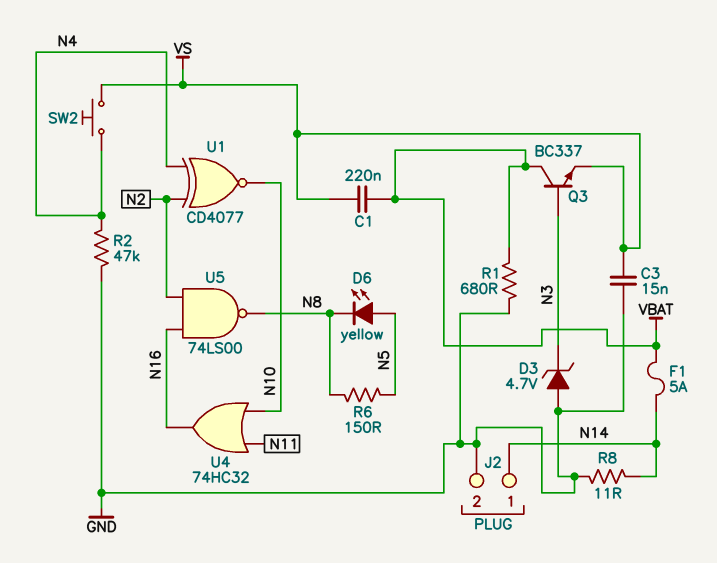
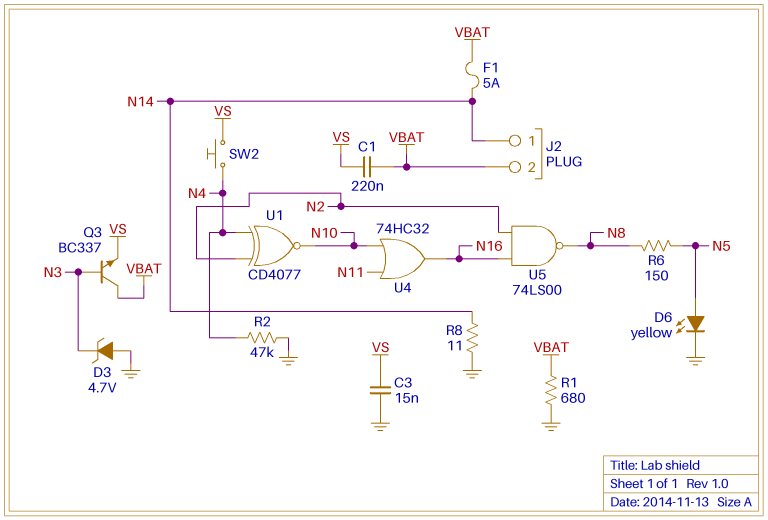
D6: LED yellow (A N5, K N8) -> LED yellow (A N5, K GND)
J2 pin 2: GND -> VBAT

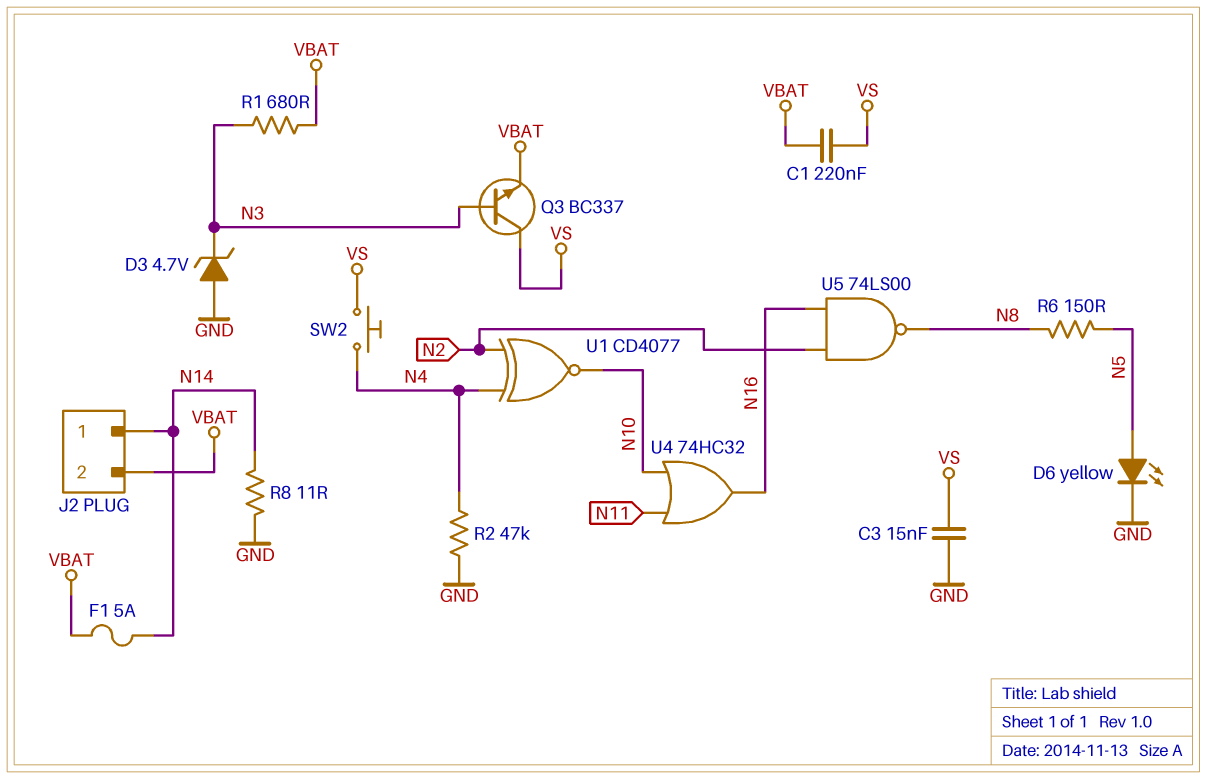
Q3: NPN BC337 (B N3, C VBAT, E VS) -> NPN BC337 (B N3, C VS, E VBAT)
R1: 680 (GND, VBAT) -> 680 (N3, VBAT)

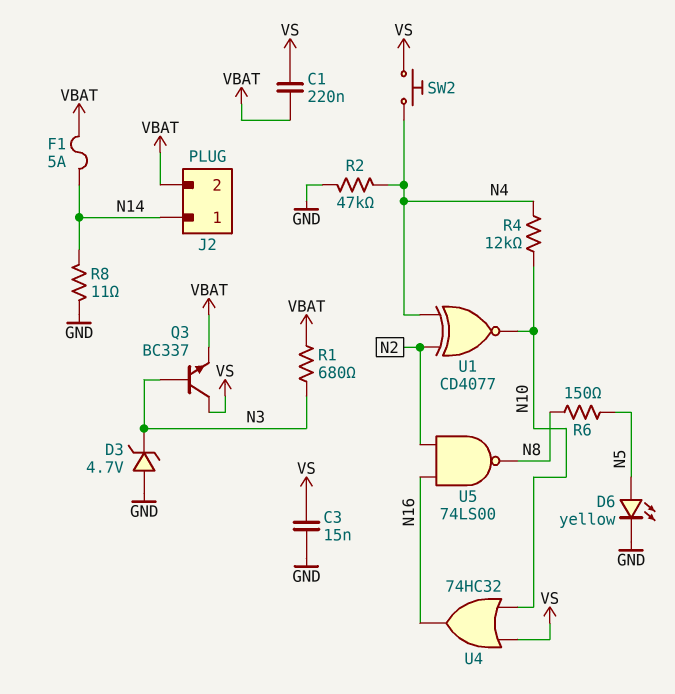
R4: none -> 12k (N4, N10)
U4: OR 74HC32 (in N10, in N11, out N16) -> OR 74HC32 (in N10, in VS, out N16)

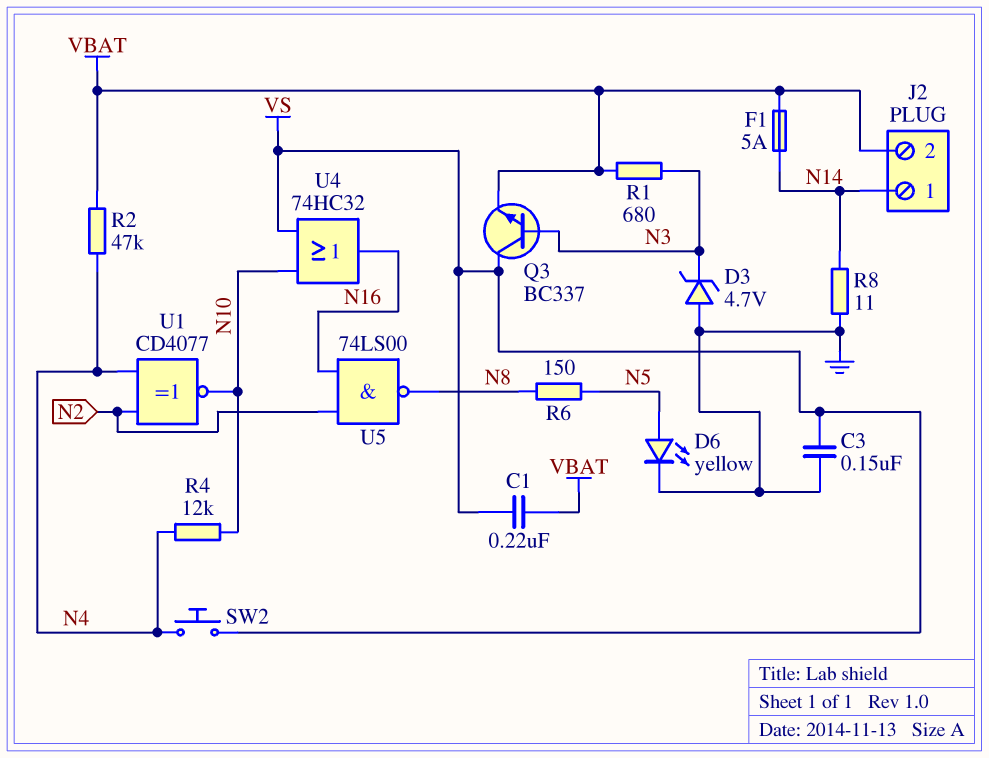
C3: 15nF (GND, VS) -> 150nF (GND, VS)
R2: 47k (GND, N4) -> 47k (N4, VBAT)

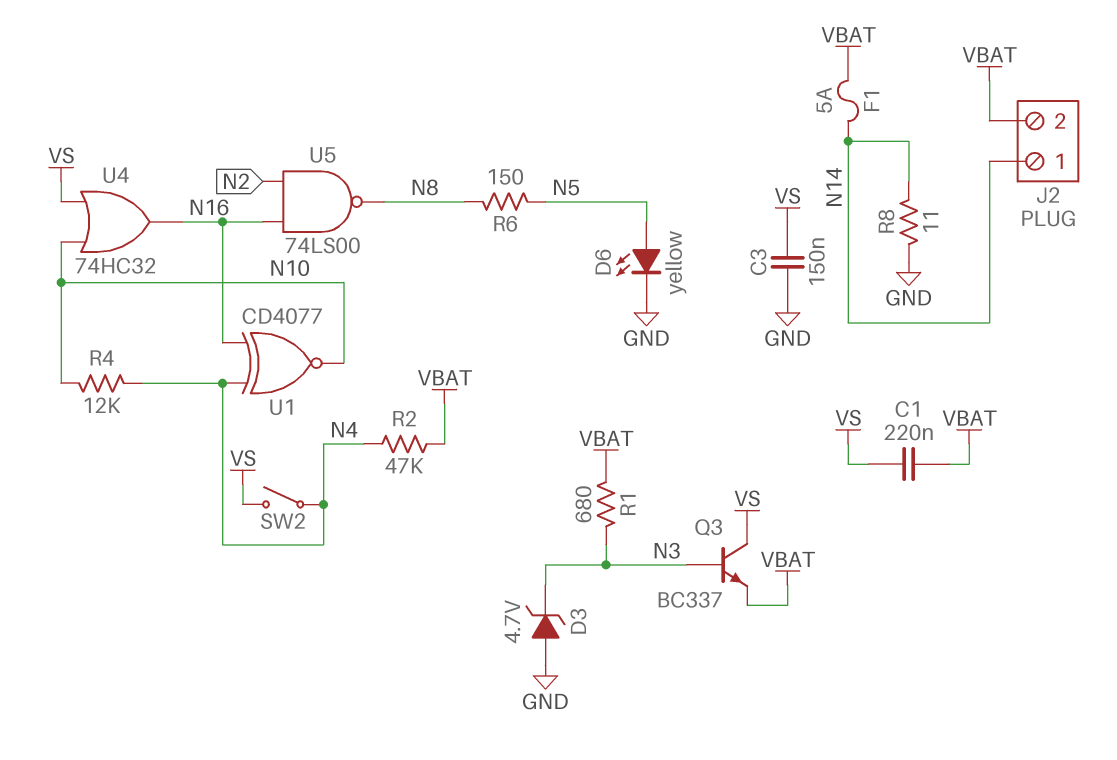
SW2: button (N4, VS) -> switch (N4, VS)
U1: XNOR CD4077 (in N2, in N4, out N10) -> XNOR CD4077 (in N4, in N16, out N10)

